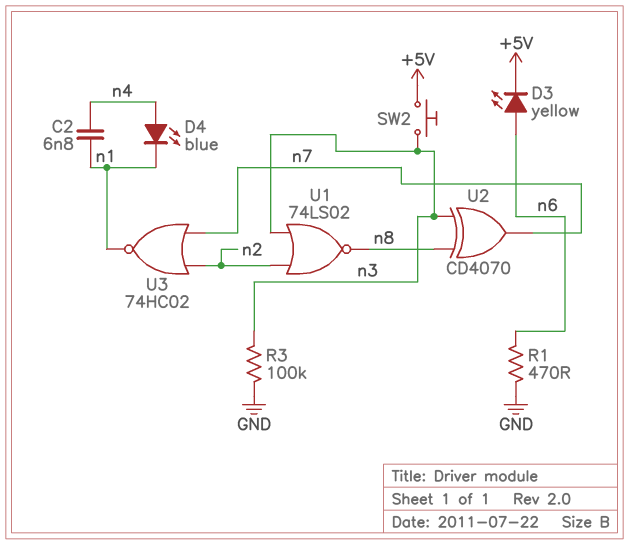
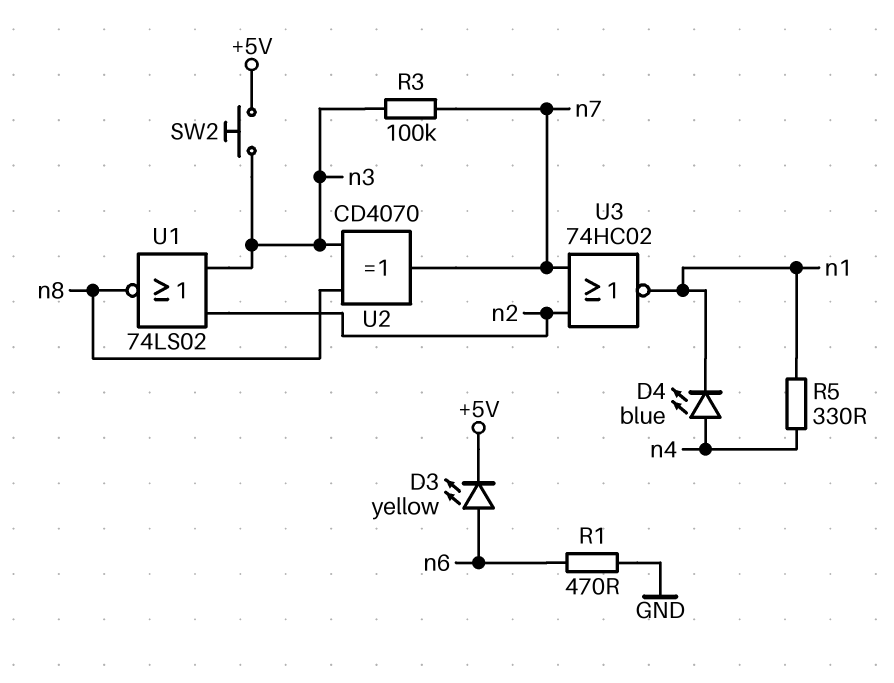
C2: 6.8nF (n1, n4) -> none
R3: 100k (GND, n3) -> 100k (n3, n7)
R5: none -> 330 (n1, n4)

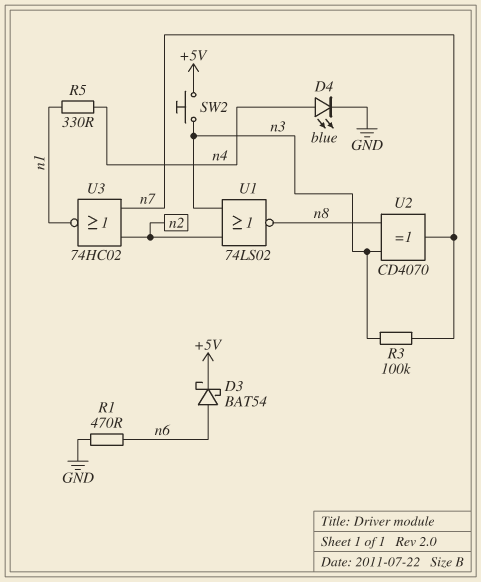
D3: LED yellow (A n6, K +5V) -> schottky BAT54 (A n6, K +5V)
D4: LED blue (A n4, K n1) -> LED blue (A n4, K GND)

